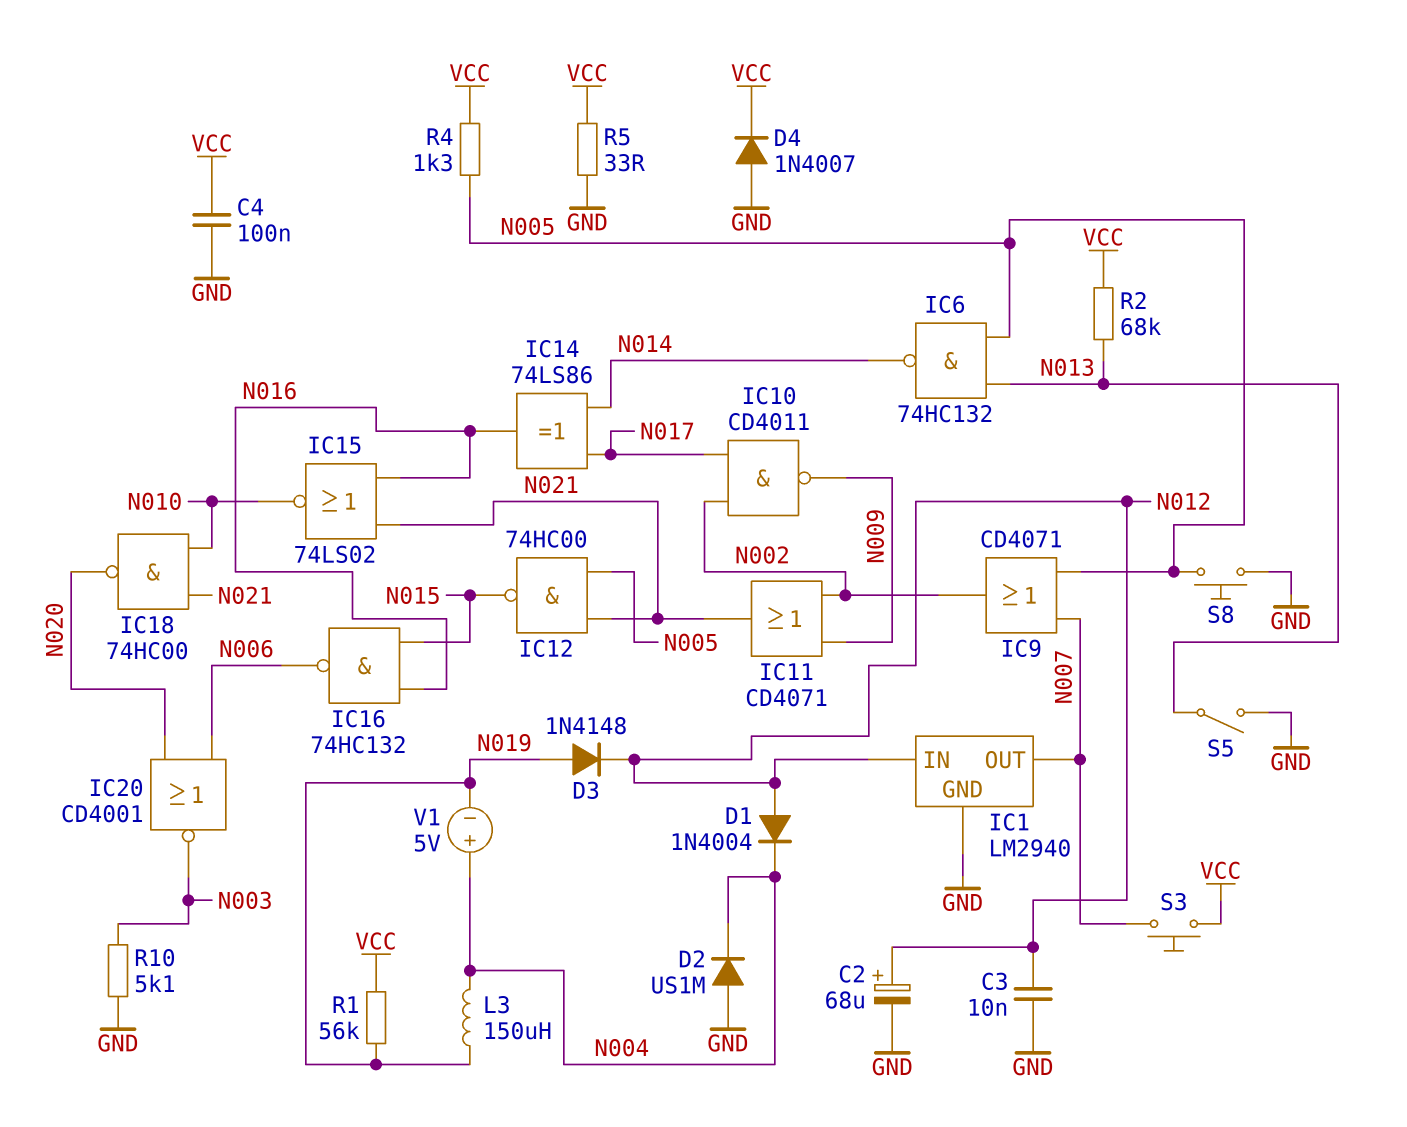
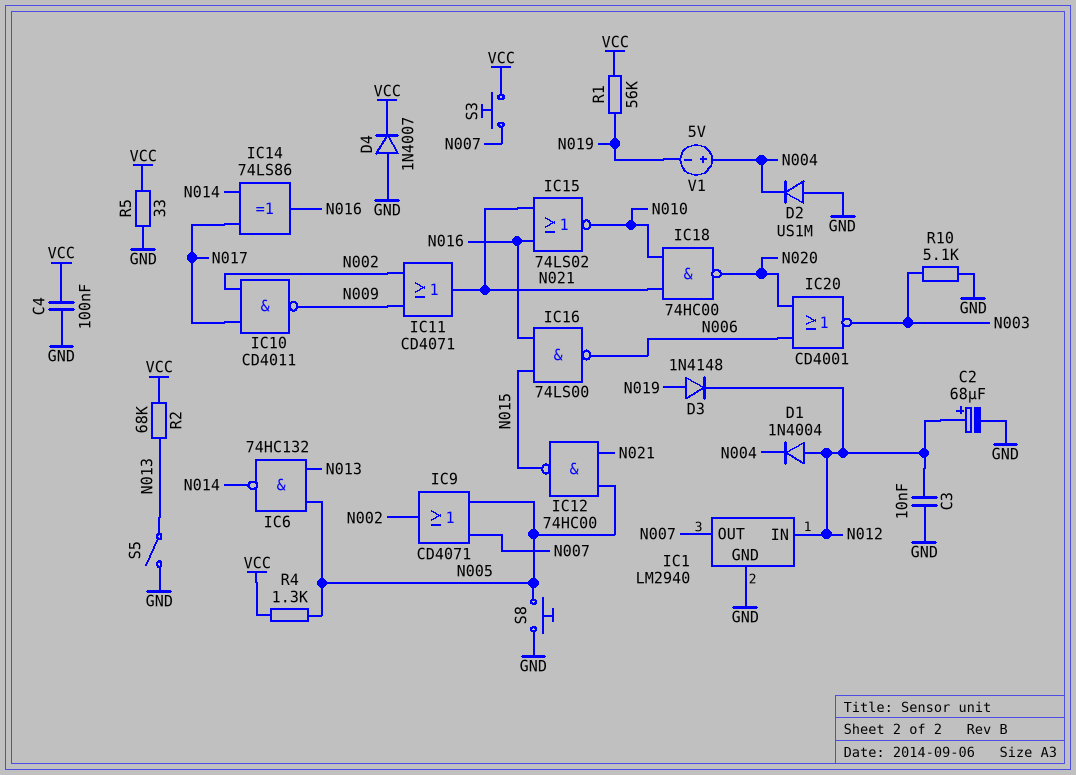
IC16: NAND 74HC132 (in N015, in N016, out N006) -> NAND 74LS00 (in N015, in N016, out N006)
L3: 150uH (N004, N019) -> none

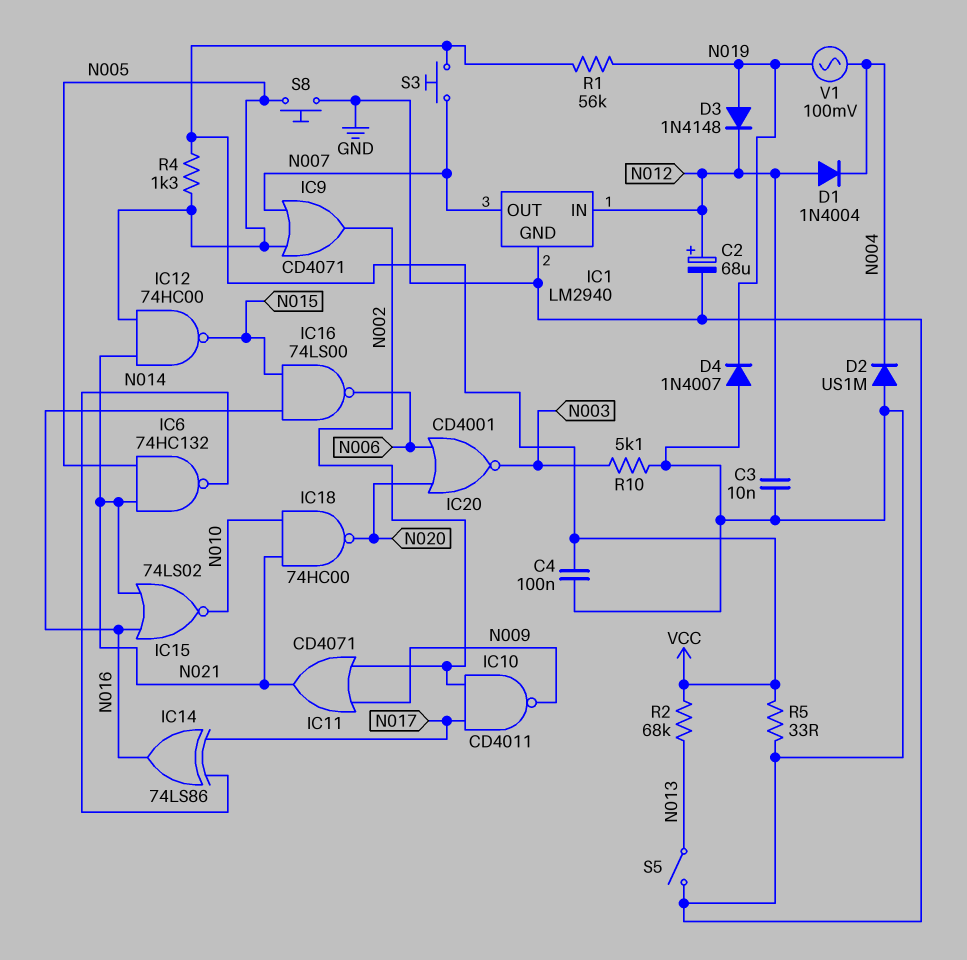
D4: diode 1N4007 (A GND, K VCC) -> diode 1N4007 (A GND, K N019)
IC6: NAND 74HC132 (in N005, in N013, out N014) -> NAND 74HC132 (in N005, in N021, out N014)
V1: 5V (plus N004, minus N019) -> AC 100mV (N004, N019)

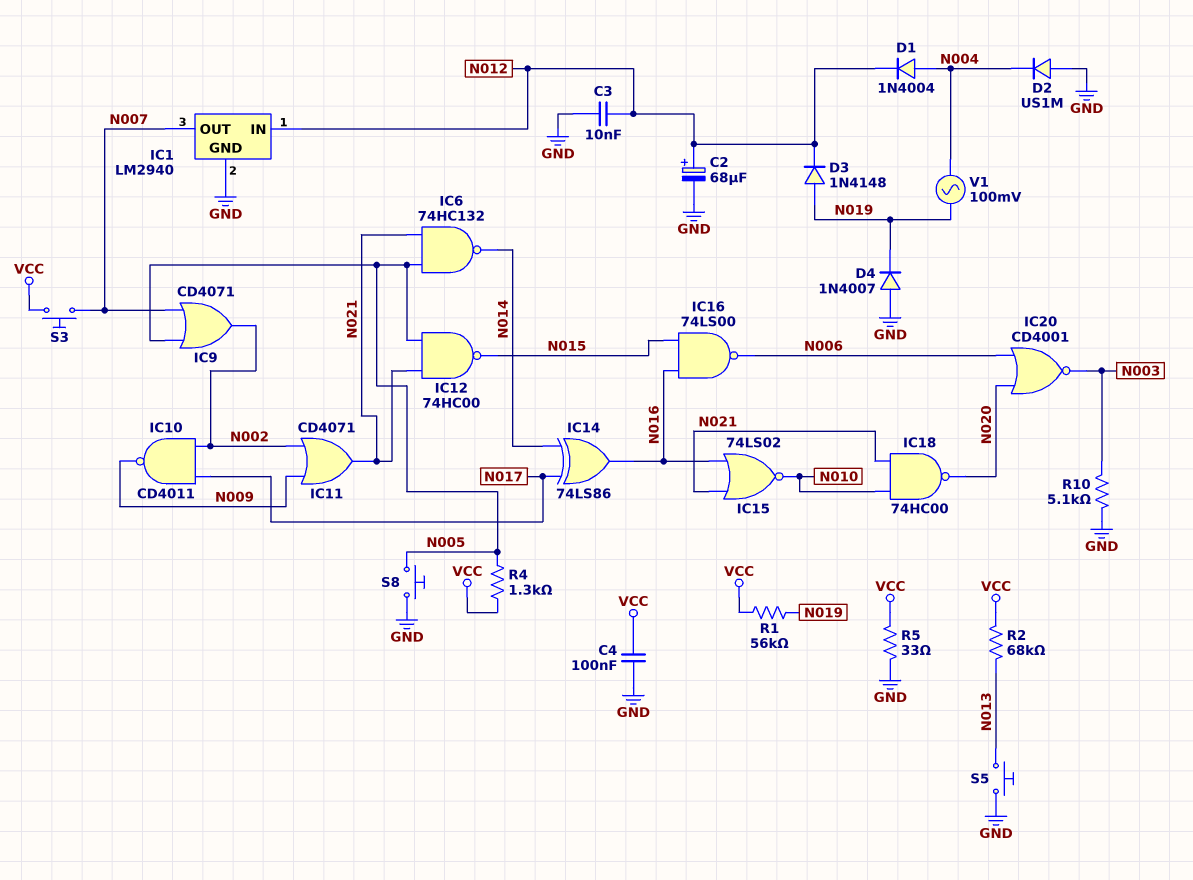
D1: diode 1N4004 (A N012, K N004) -> diode 1N4004 (A N004, K N012)
S5: switch (GND, N013) -> button (GND, N013)

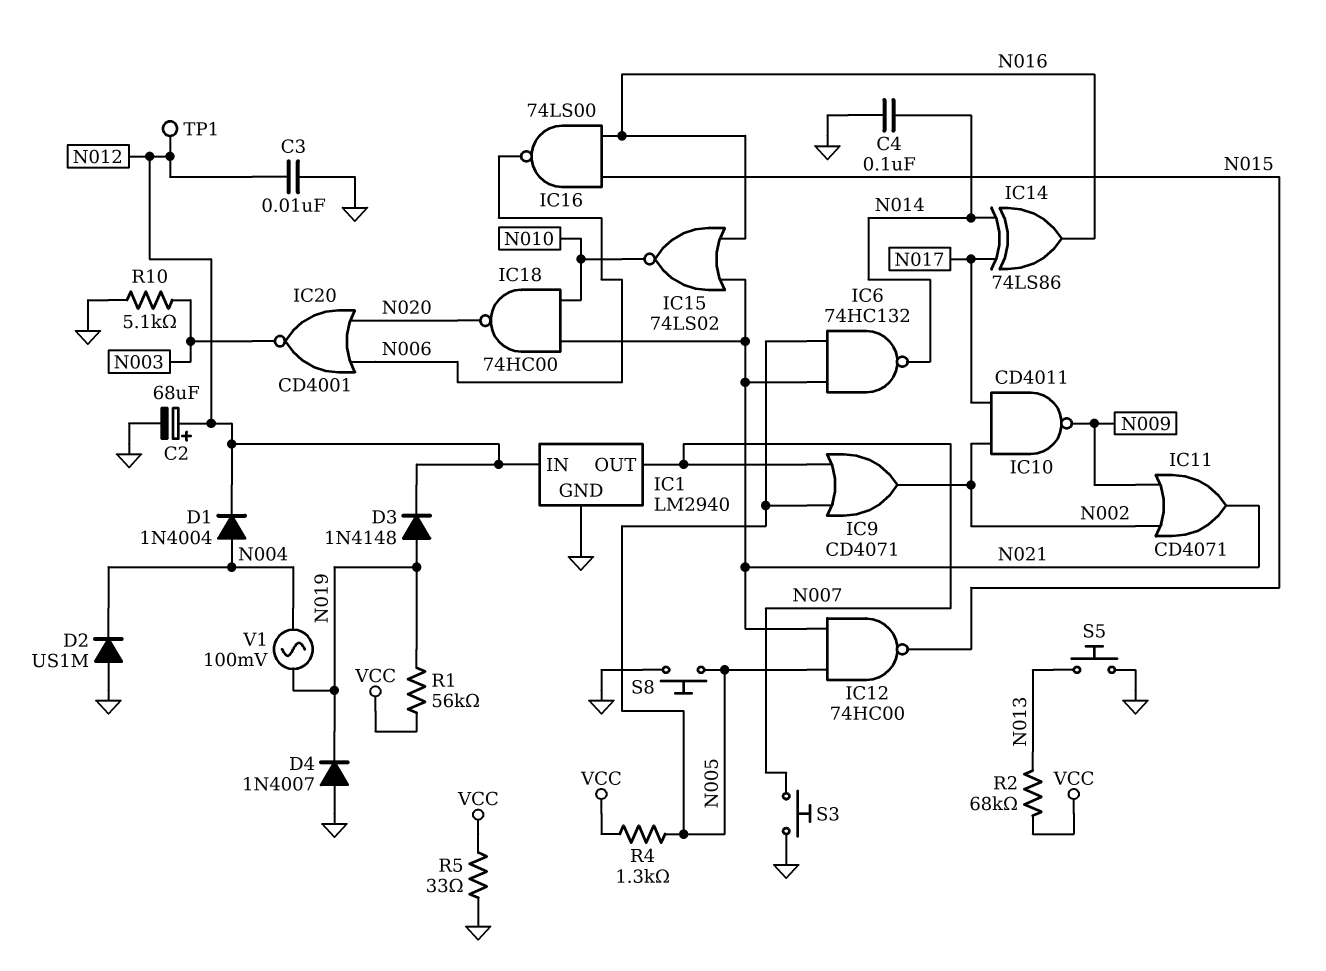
C4: 100nF (GND, VCC) -> 100nF (GND, N014)
S3: button (N007, VCC) -> button (GND, N007)
TP1: none -> test point (N012)

